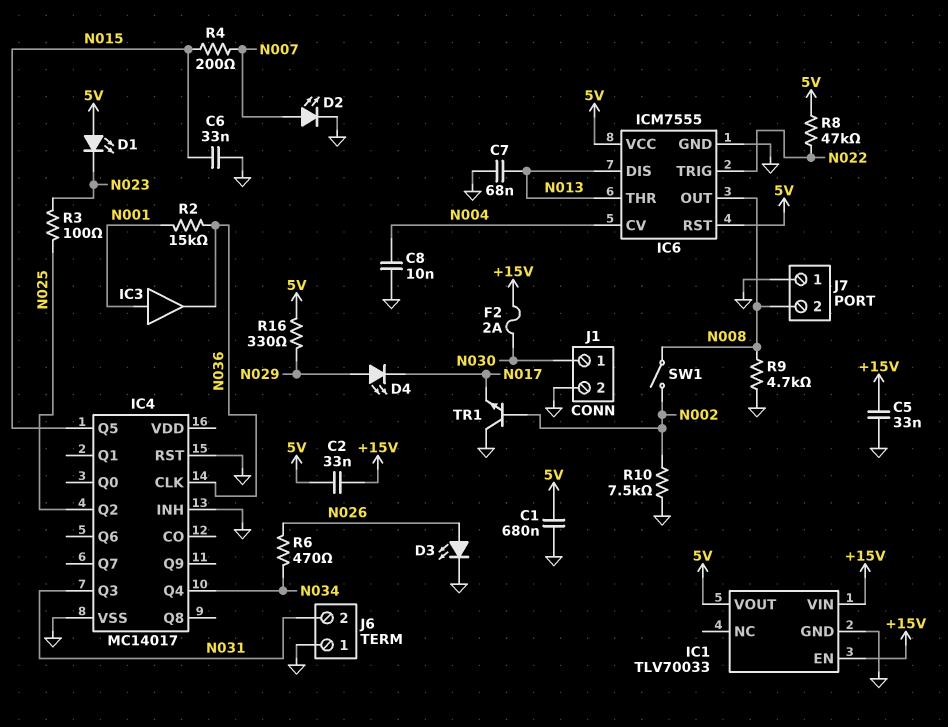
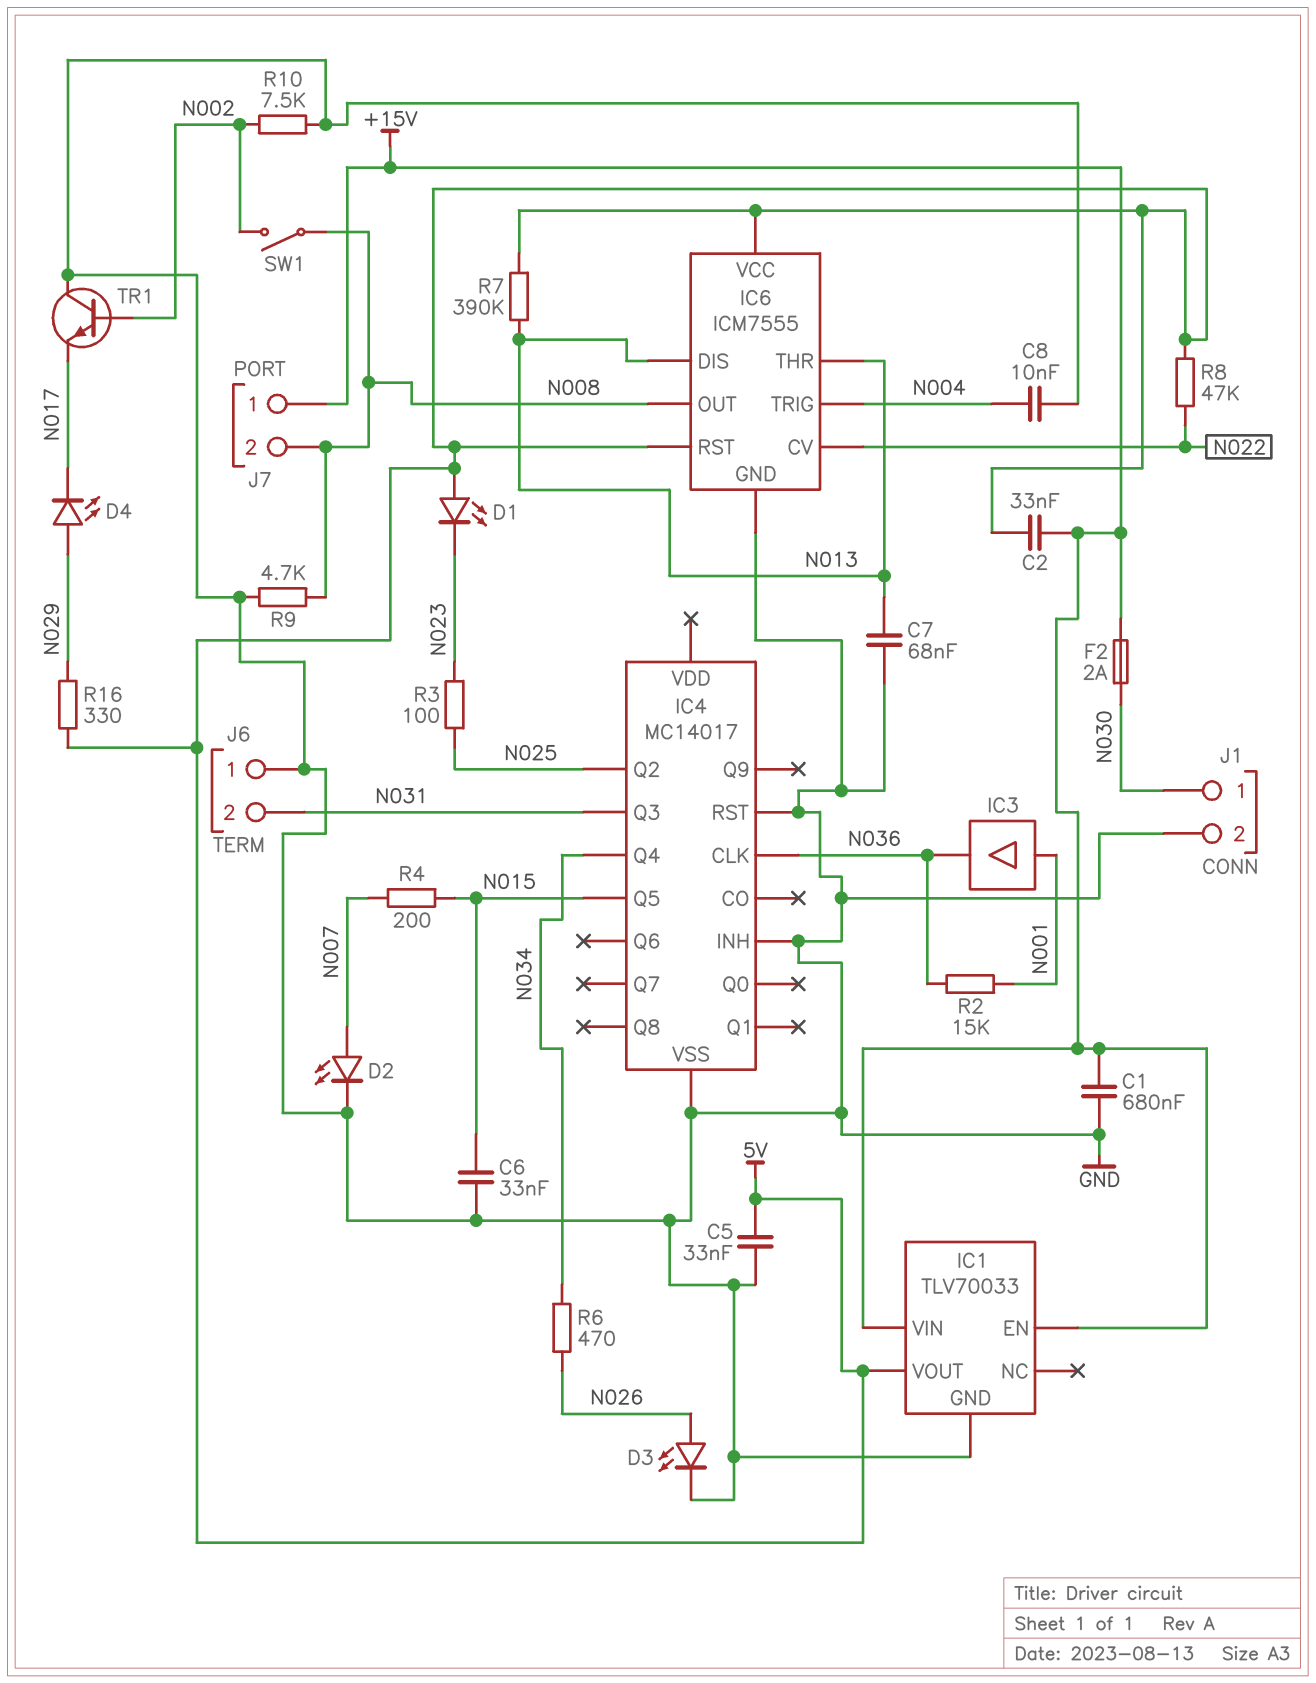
C1: 680nF (5V, GND) -> 680nF (+15V, GND)
C5: 33nF (+15V, GND) -> 33nF (5V, GND)
IC6 pin CV: N004 -> N022
IC6 pin TRIG: N022 -> N004
J7 pin 1: GND -> +15V
R7: none -> 390k (5V, N013)

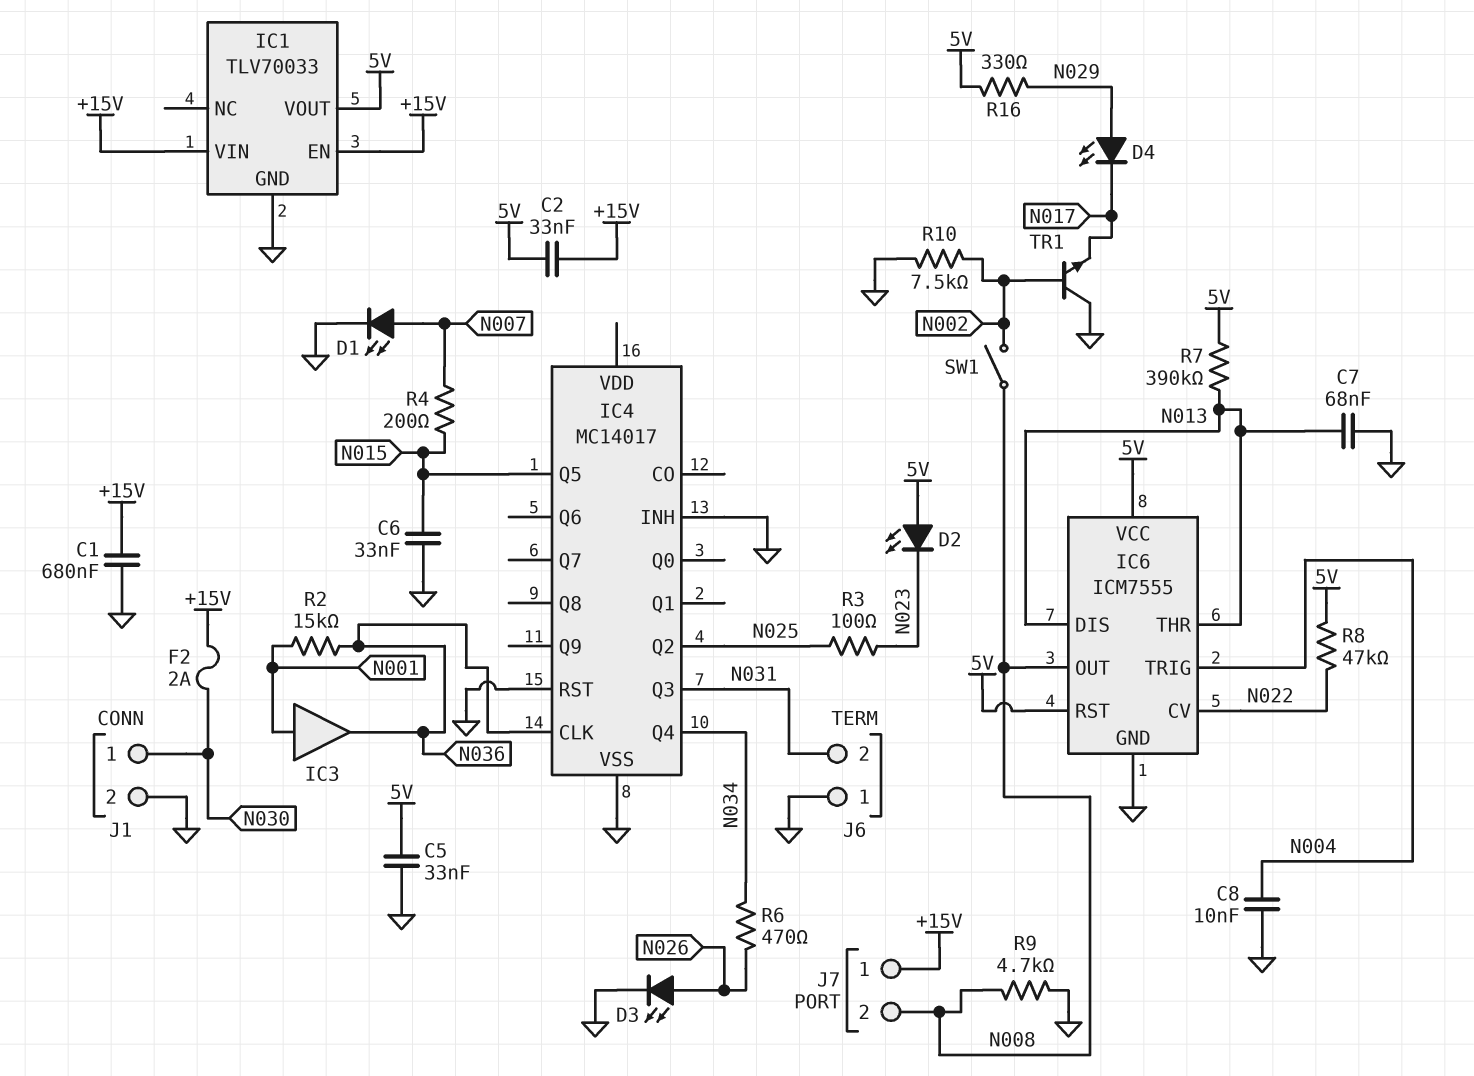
D1: LED (A 5V, K N023) -> LED (A N007, K GND)
D2: LED (A N007, K GND) -> LED (A 5V, K N023)

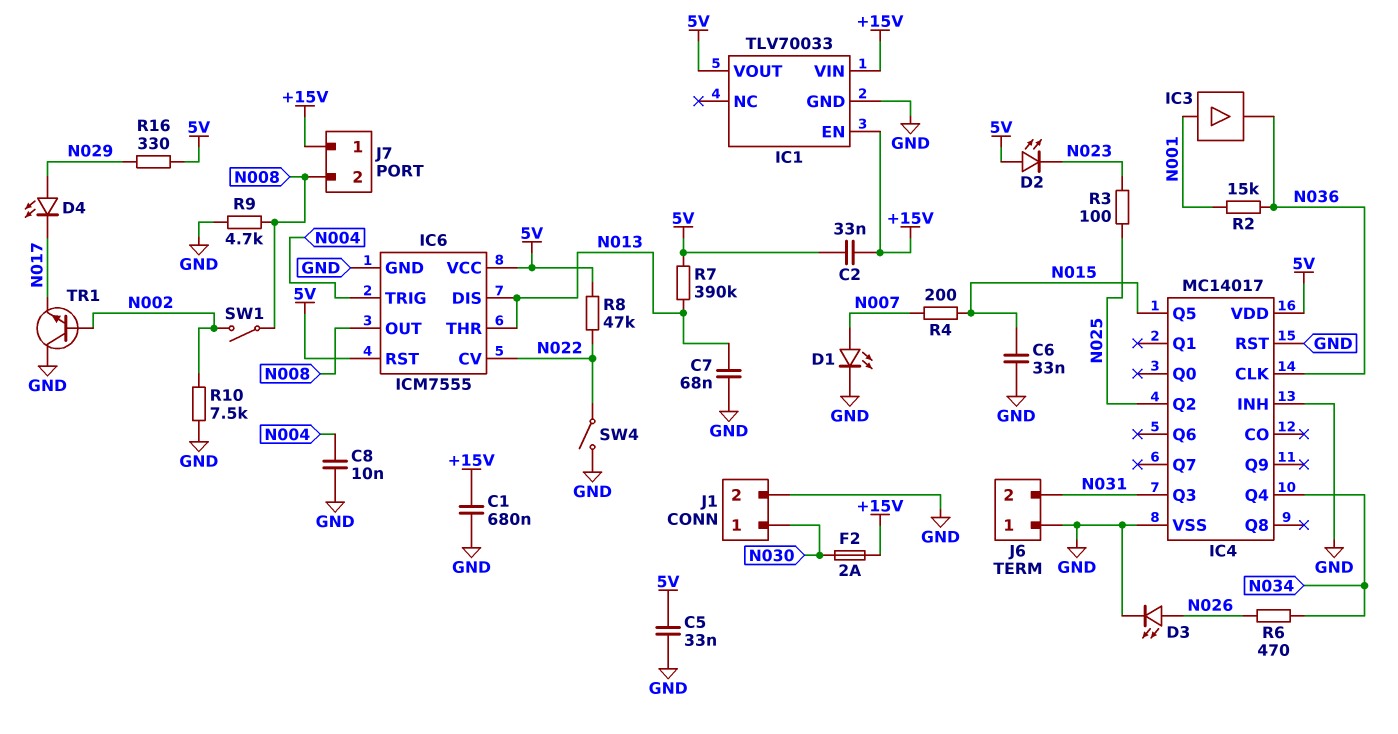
IC4 pin VDD: none -> 5V
SW4: none -> switch (GND, N022)

